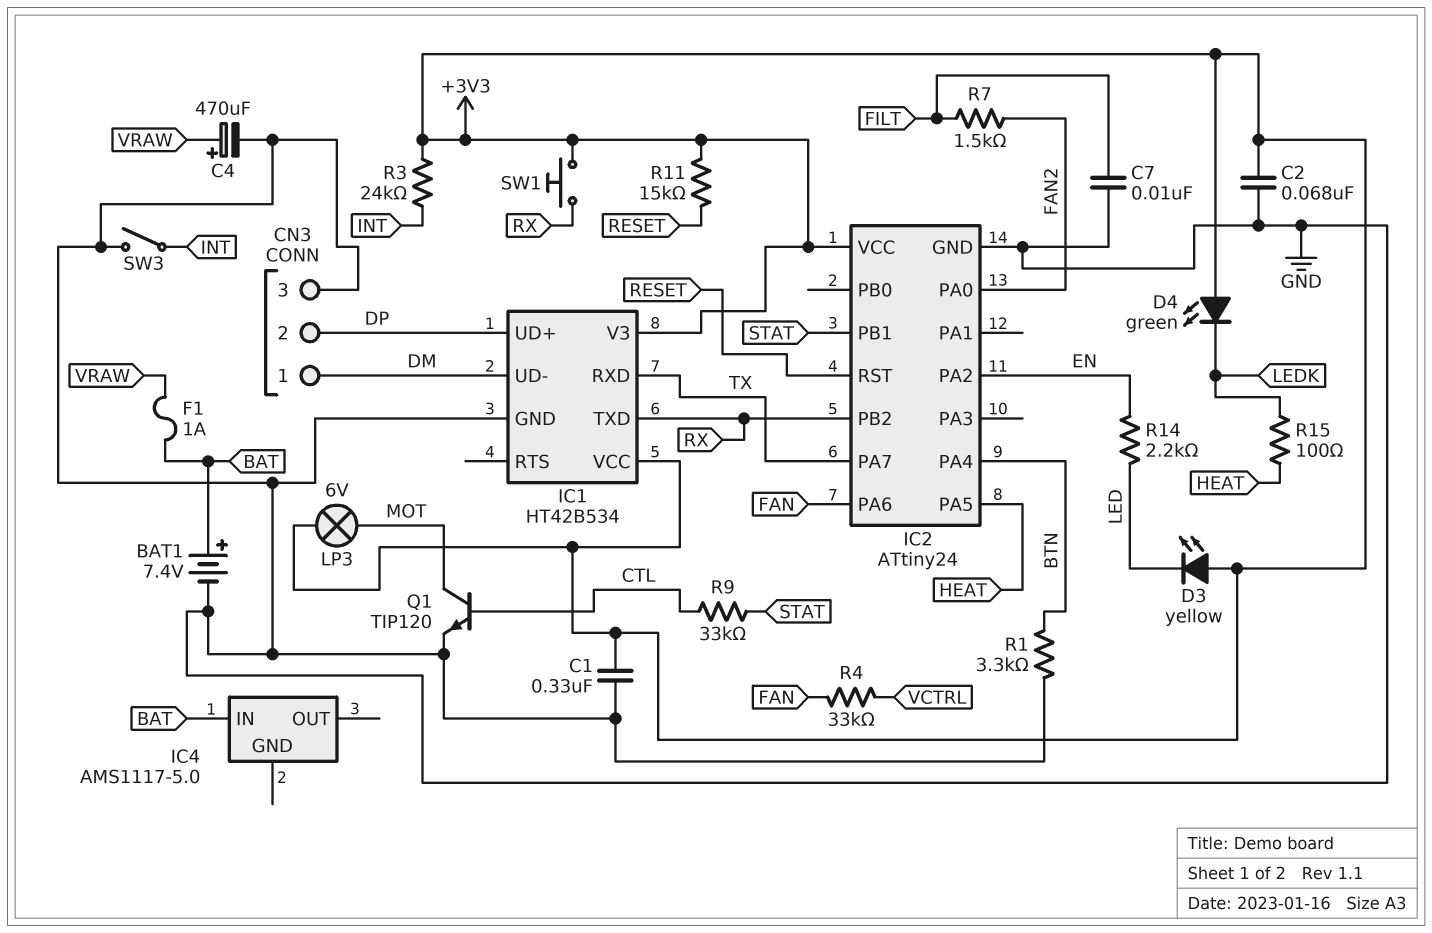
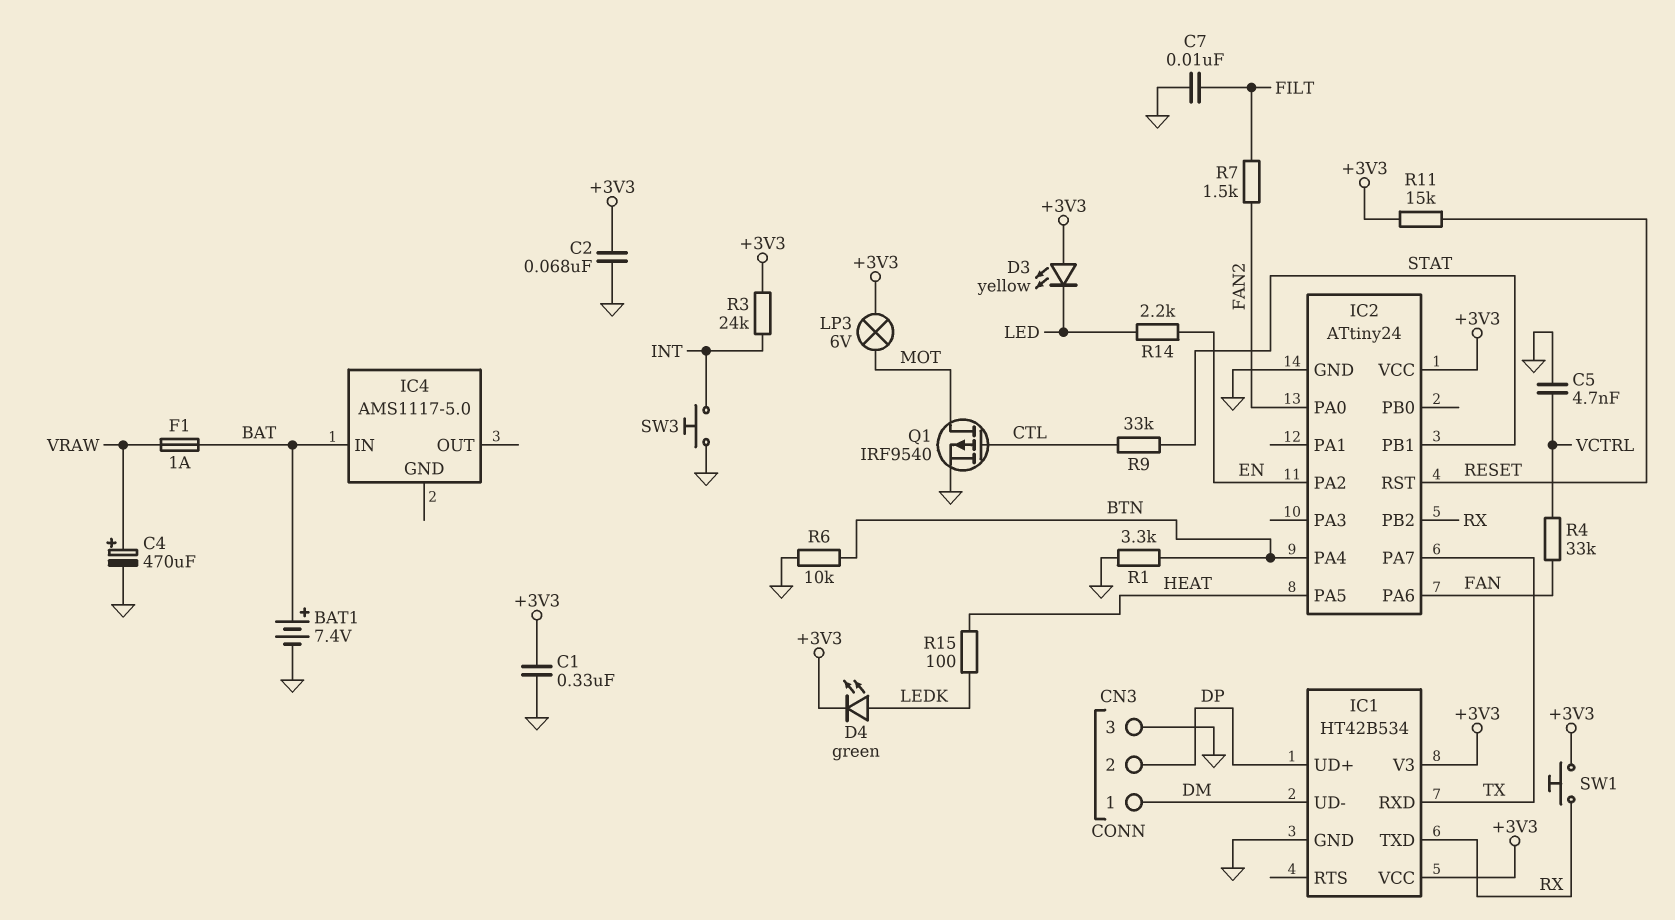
C5: none -> 4.7nF (GND, VCTRL)
D4: LED green (A +3V3, K LEDK) -> LED green (A LEDK, K +3V3)
Q1: NPN TIP120 (B CTL, C MOT, E GND) -> PMOS IRF9540 (G CTL, D MOT, S GND)
R6: none -> 10k (BTN, GND)
SW3: switch (GND, INT) -> button (GND, INT)

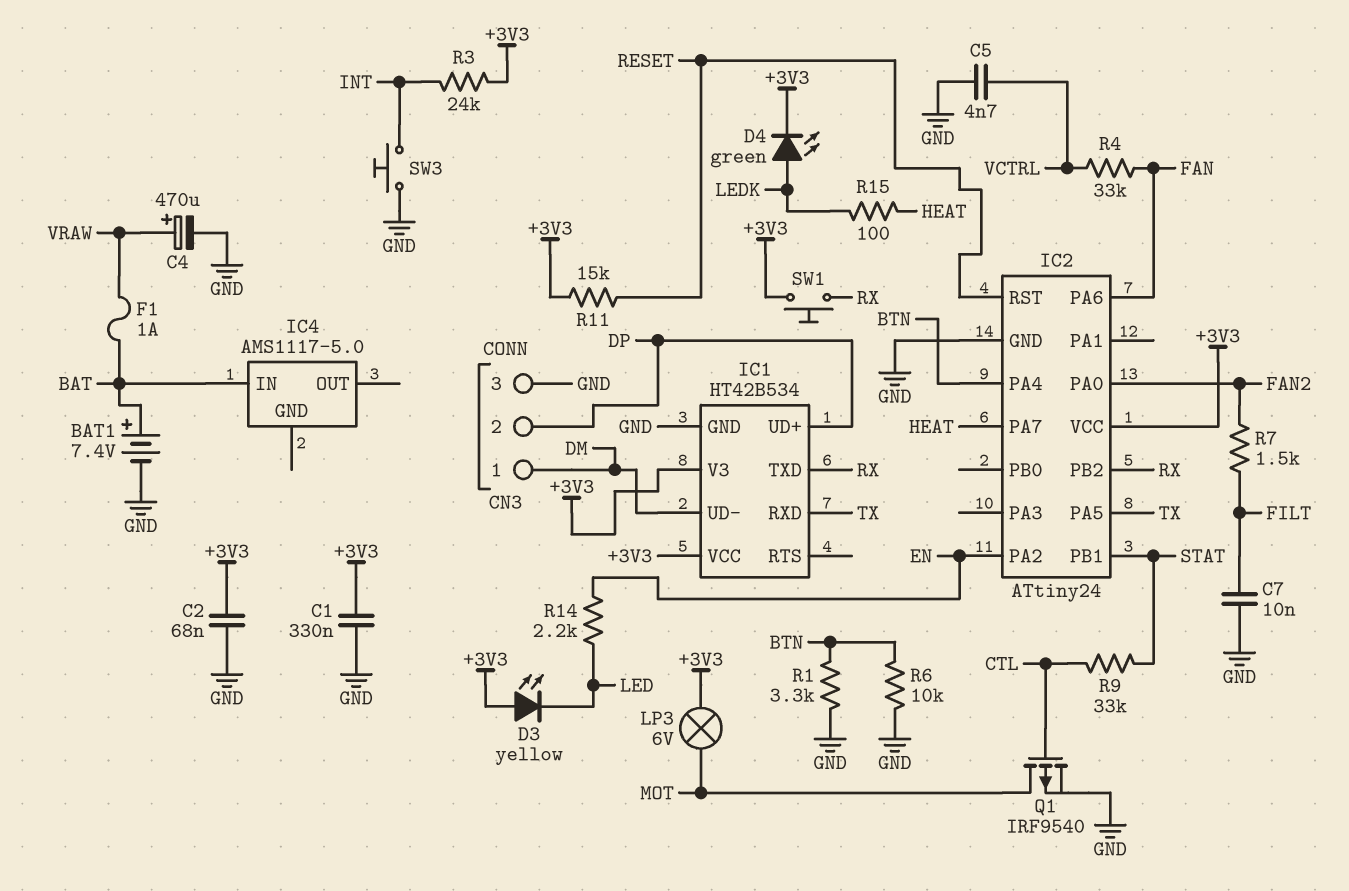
IC2 pin PA5: HEAT -> TX
IC2 pin PA7: TX -> HEAT

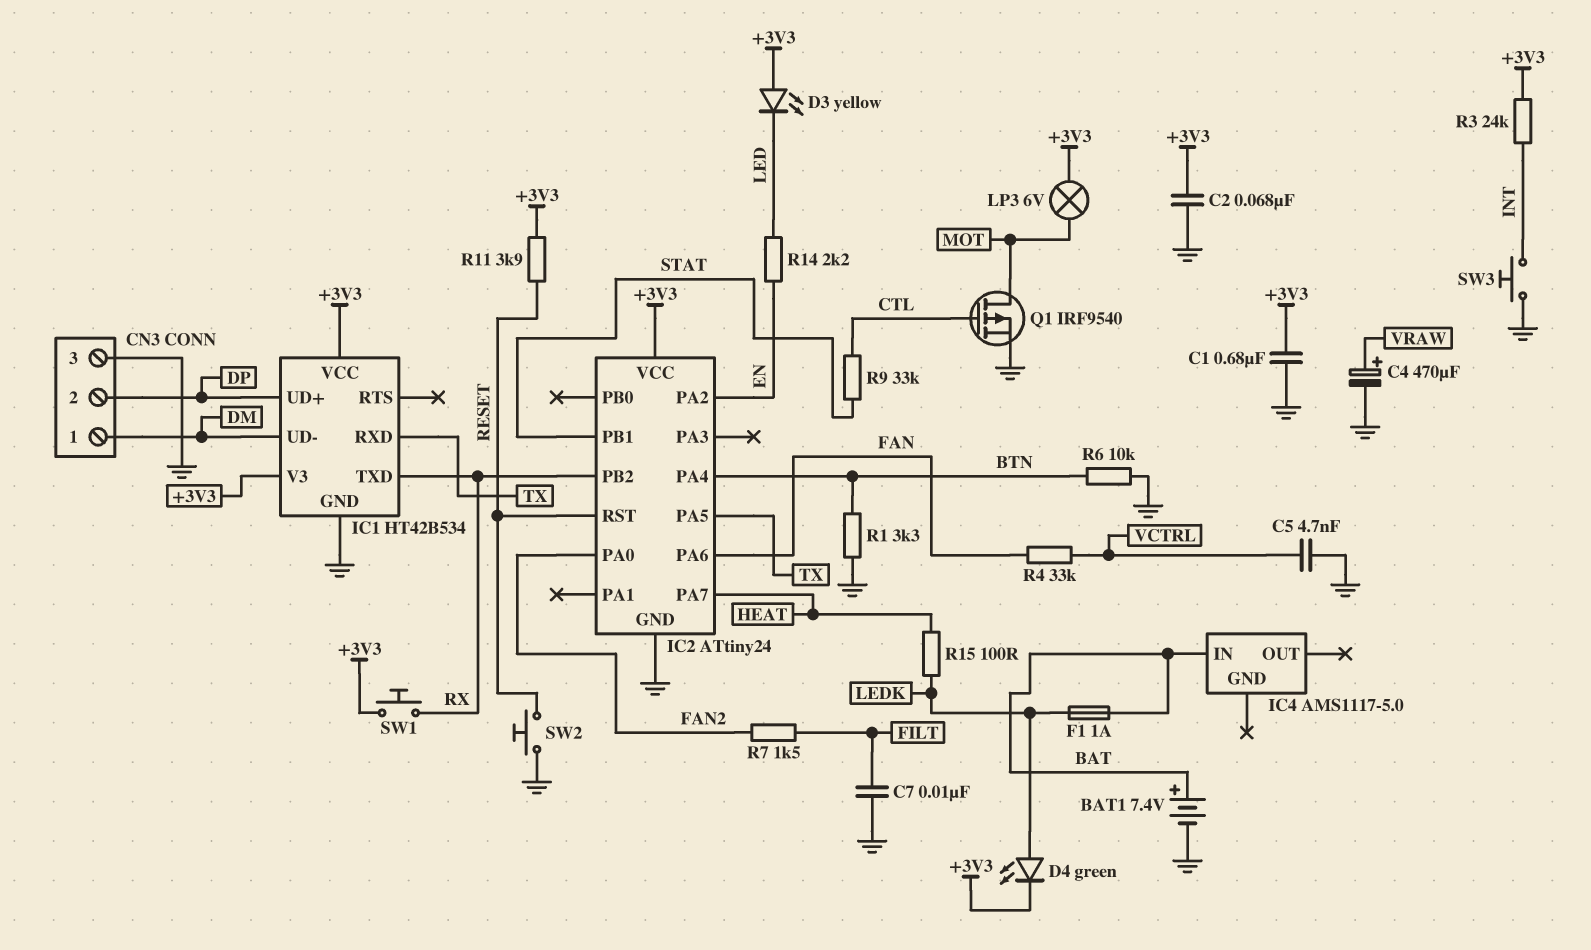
C1: 330nF (+3V3, GND) -> 680nF (+3V3, GND)
F1: 1A (BAT, VRAW) -> 1A (BAT, LEDK)
R11: 15k (+3V3, RESET) -> 3.9k (+3V3, RESET)
SW2: none -> button (GND, RESET)

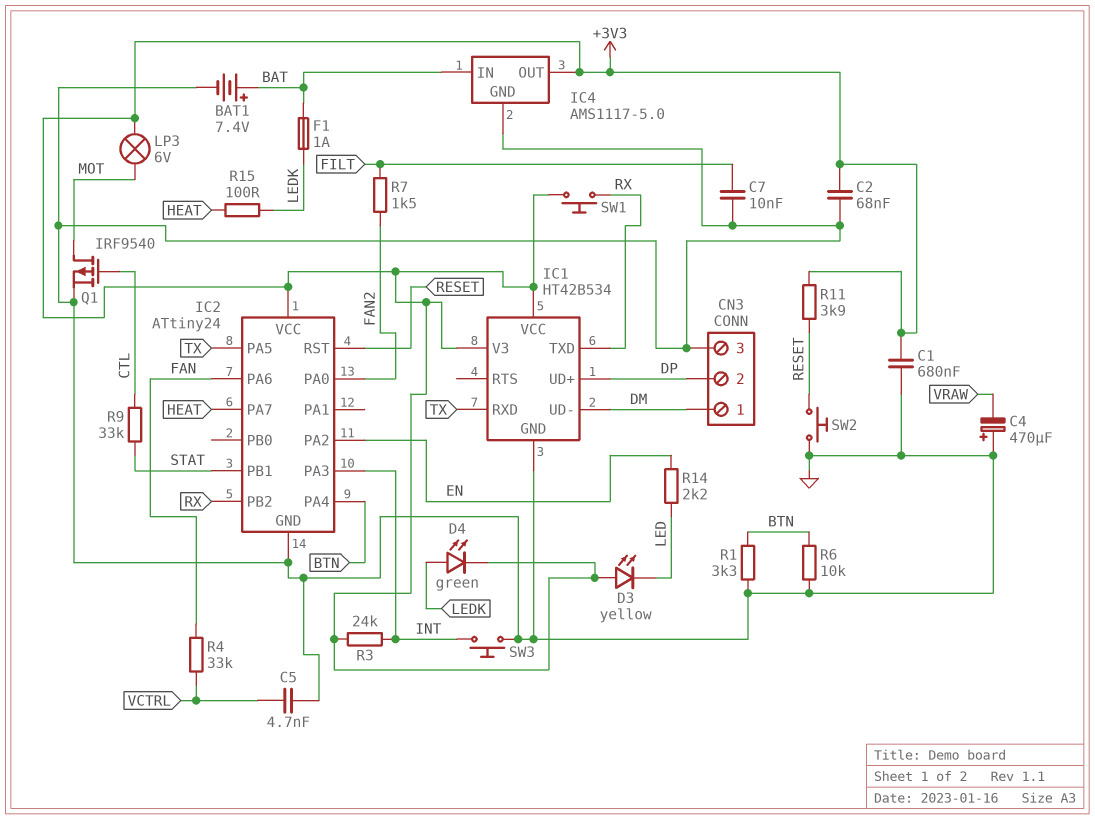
C4: 470uF (plus VRAW, minus GND) -> 470uF (plus GND, minus VRAW)
IC2 pin PA3: none -> INT
IC4 pin GND: none -> GND
IC4 pin OUT: none -> +3V3

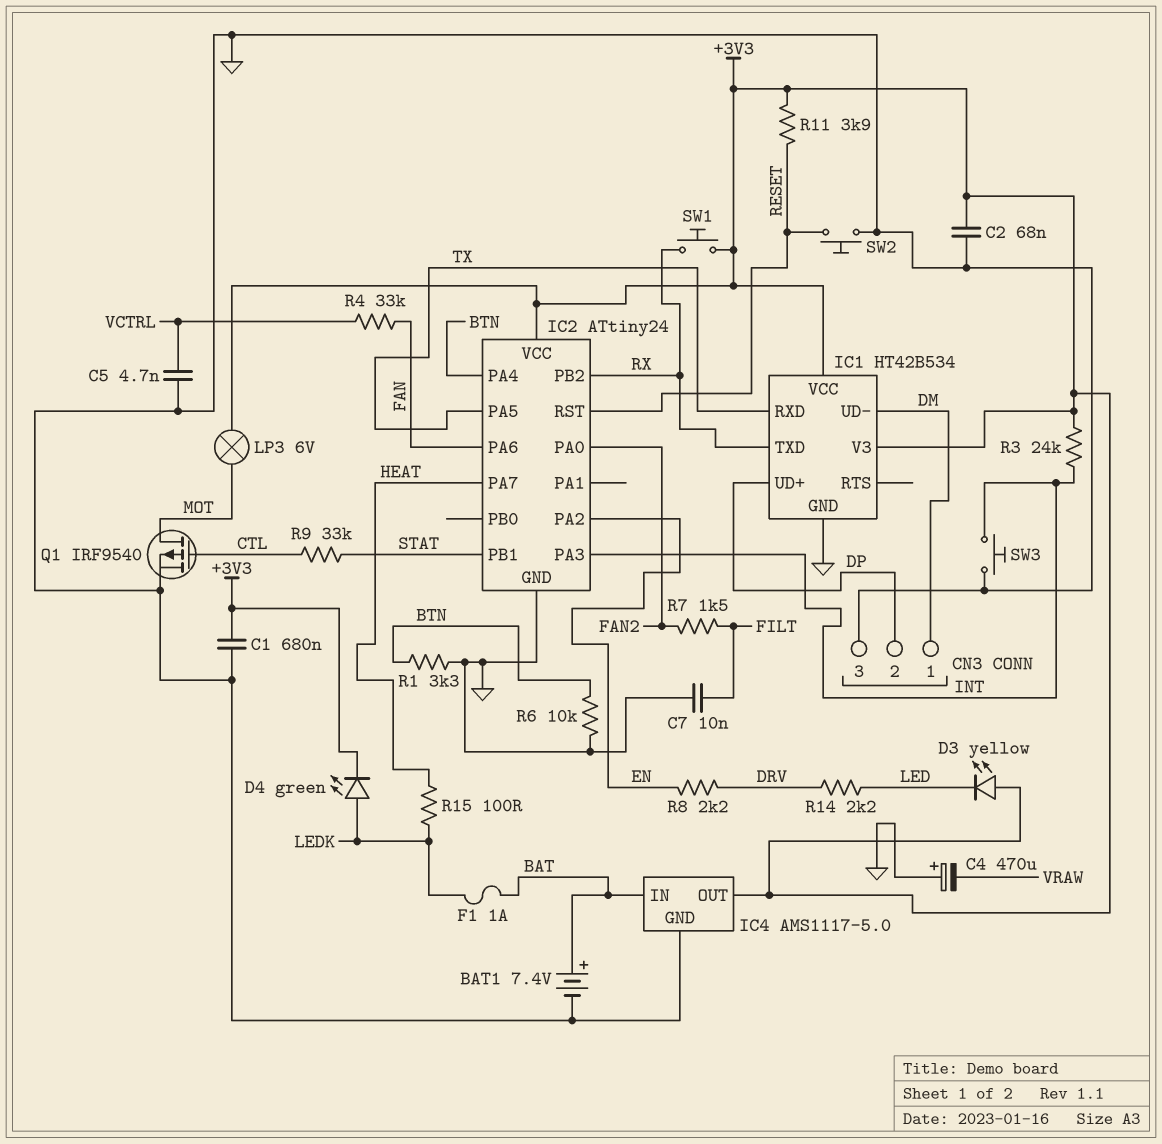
R8: none -> 2.2k (DRV, EN)
R14: 2.2k (EN, LED) -> 2.2k (DRV, LED)

